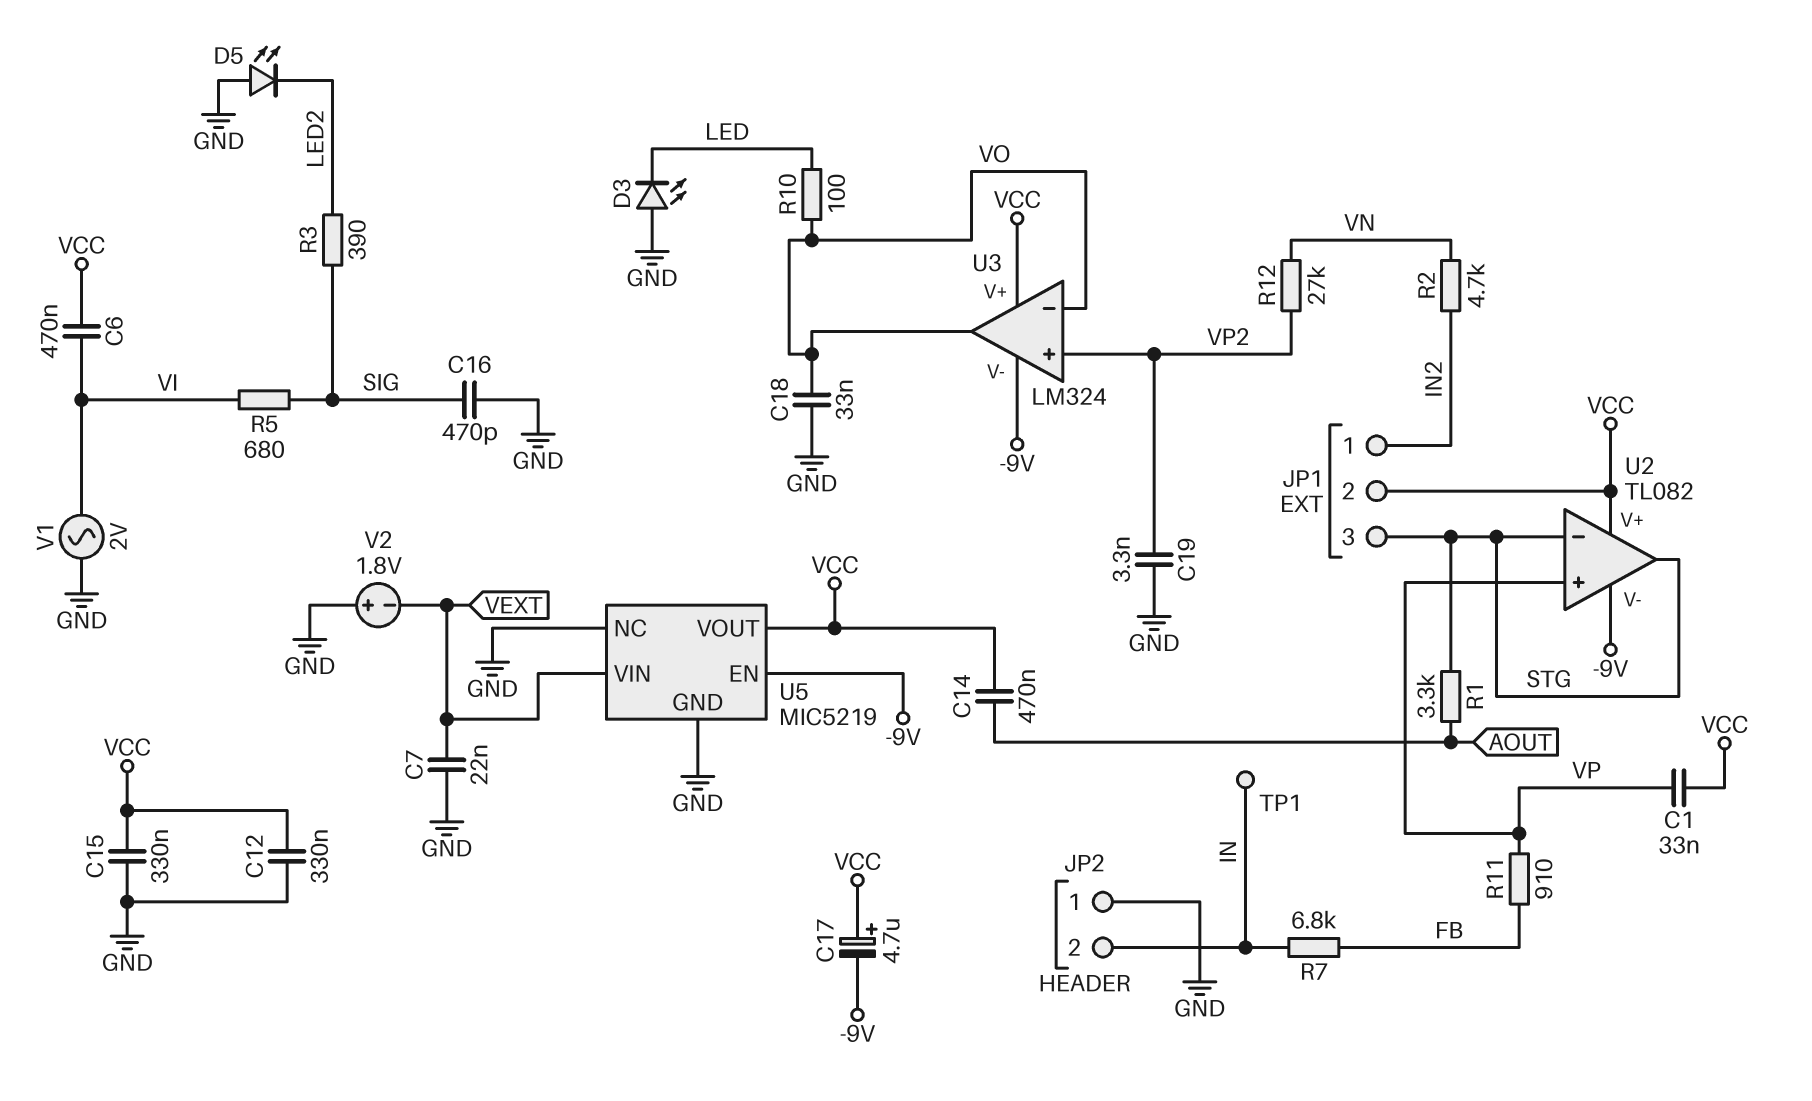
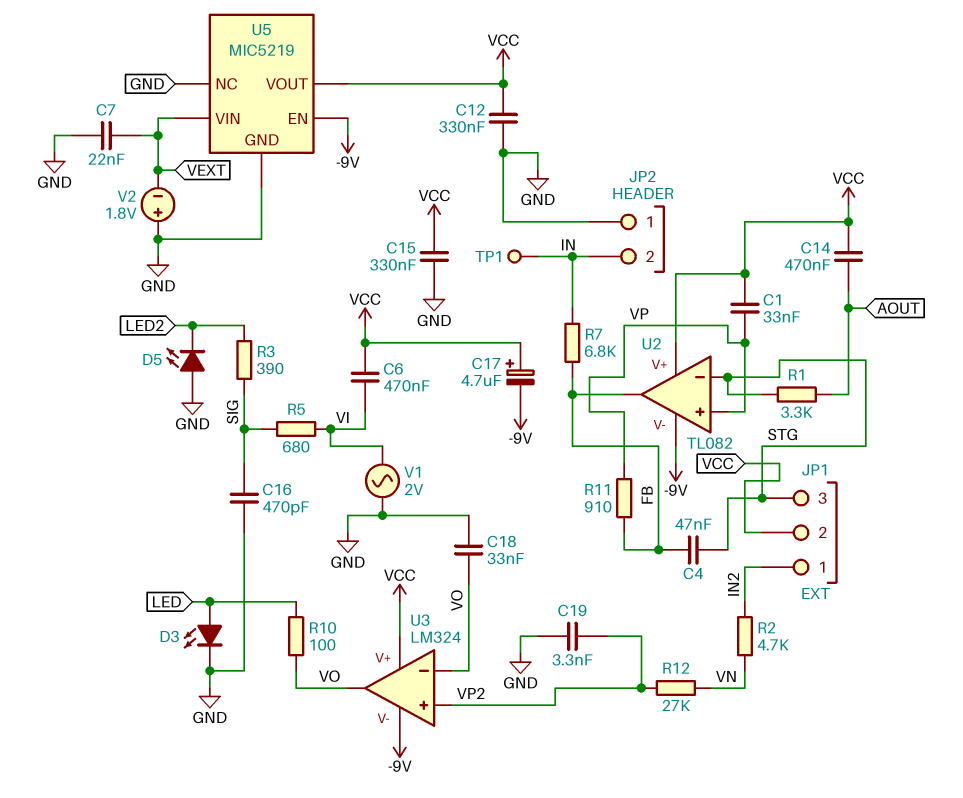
C4: none -> 47nF (FB, STG)
D3: LED (A GND, K LED) -> LED (A LED, K GND)
U2 pin out: STG -> FB

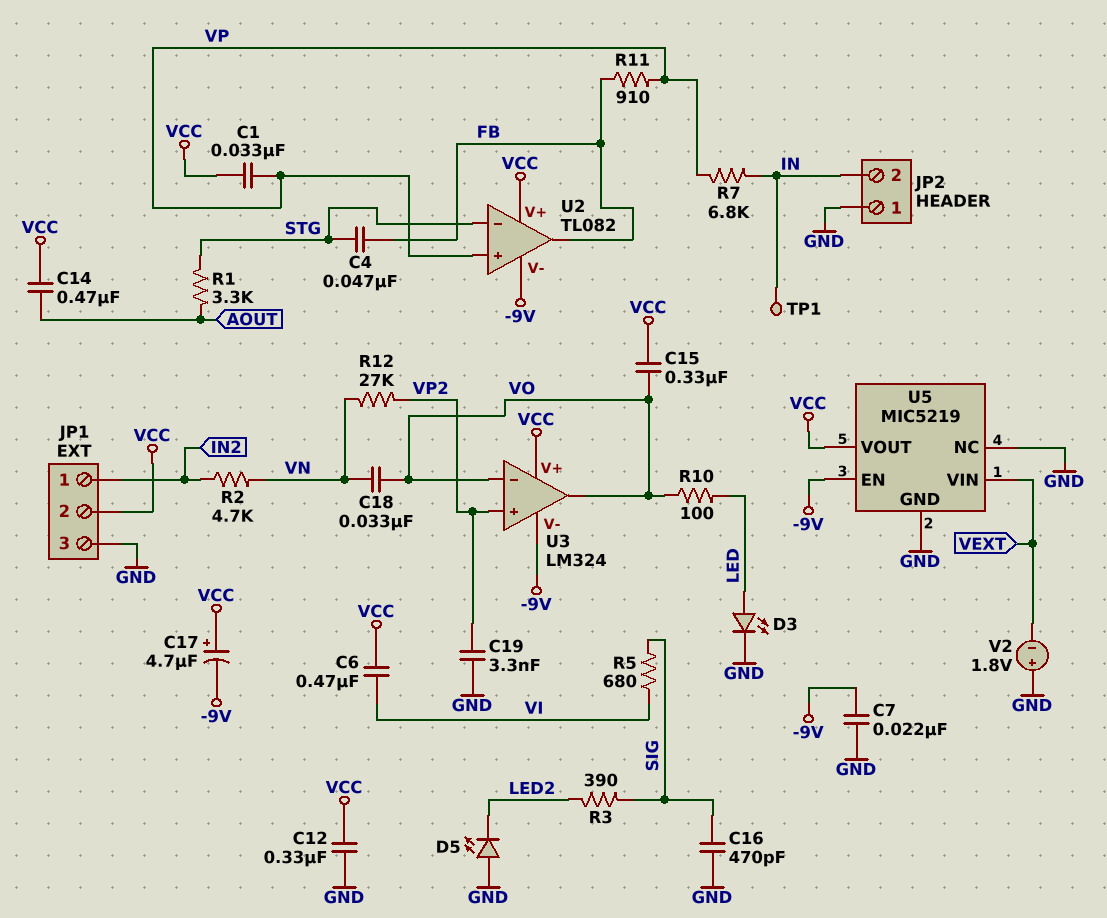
C7: 22nF (GND, VEXT) -> 22nF (-9V, GND)
C15: 330nF (GND, VCC) -> 330nF (VCC, VO)
C18: 33nF (GND, VO) -> 33nF (VN, VO)
JP1 pin 3: STG -> GND
R7: 6.8k (FB, IN) -> 6.8k (IN, VP)
V1: AC 2V (GND, VI) -> none

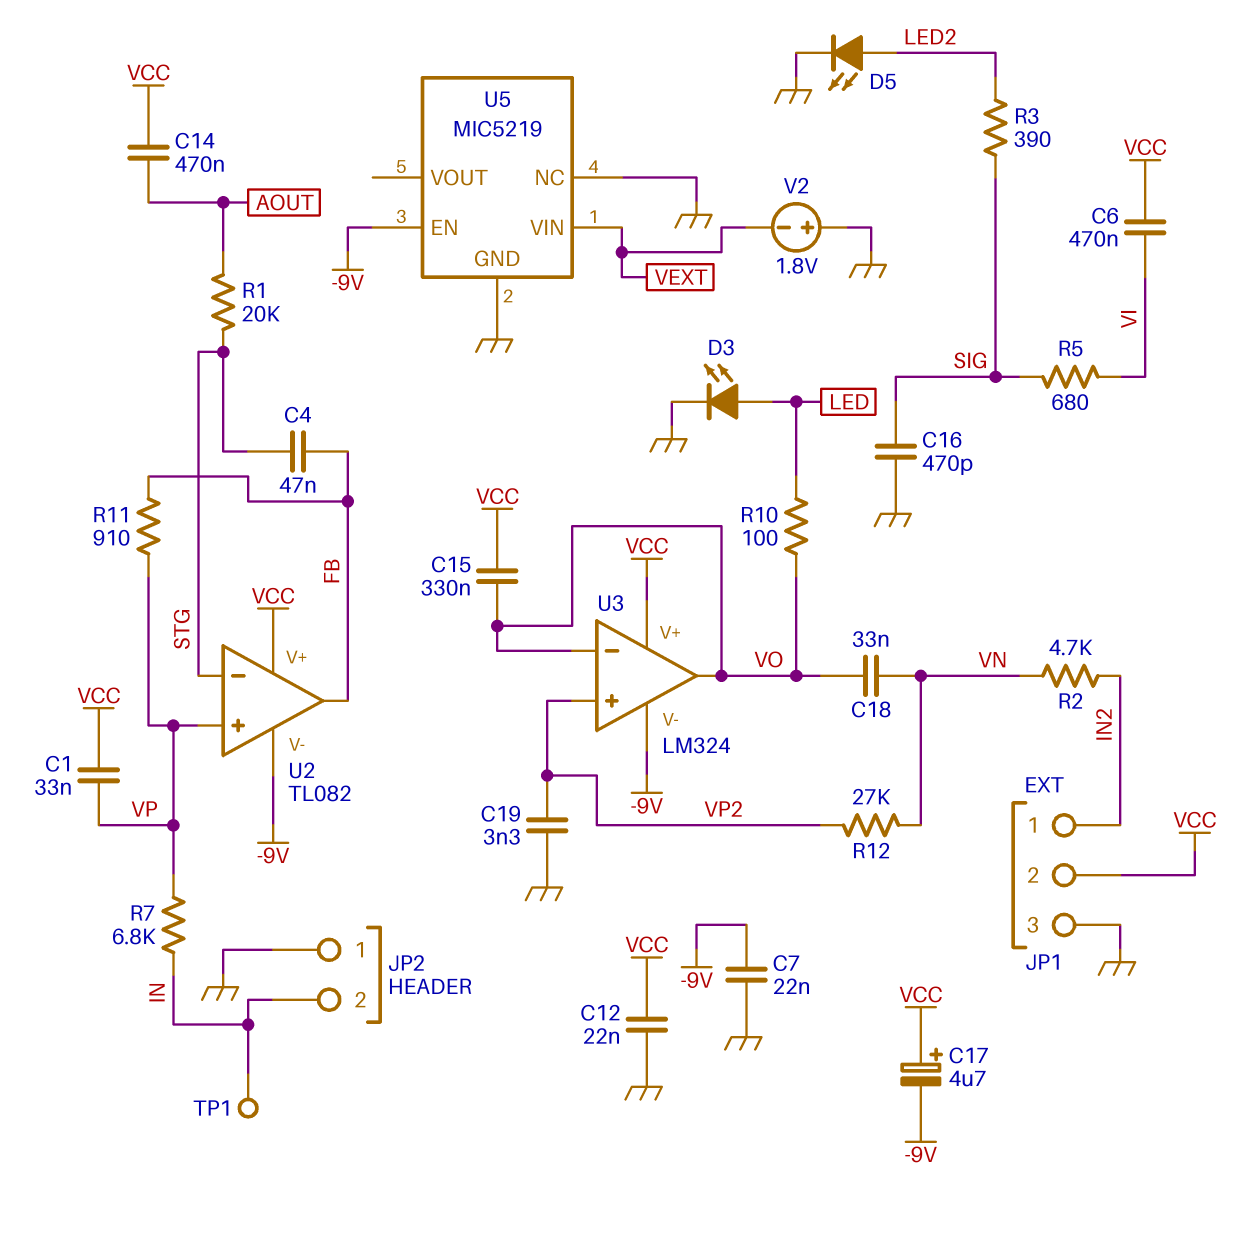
C12: 330nF (GND, VCC) -> 22nF (GND, VCC)
D5: LED (A GND, K LED2) -> LED (A LED2, K GND)
R1: 3.3k (AOUT, STG) -> 20k (AOUT, STG)
U5 pin VOUT: VCC -> none

